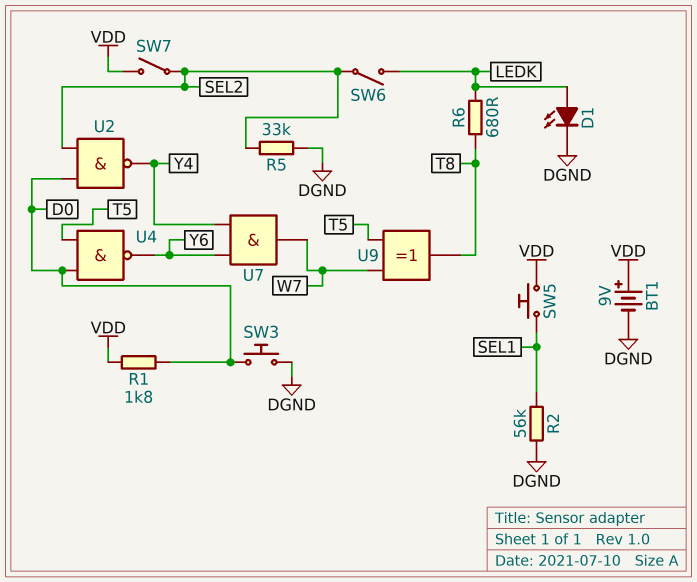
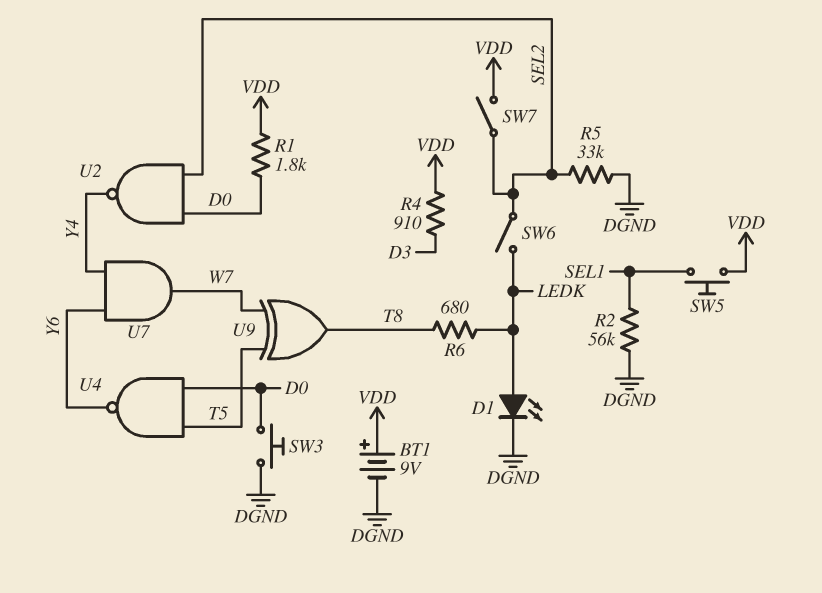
R4: none -> 910 (D3, VDD)

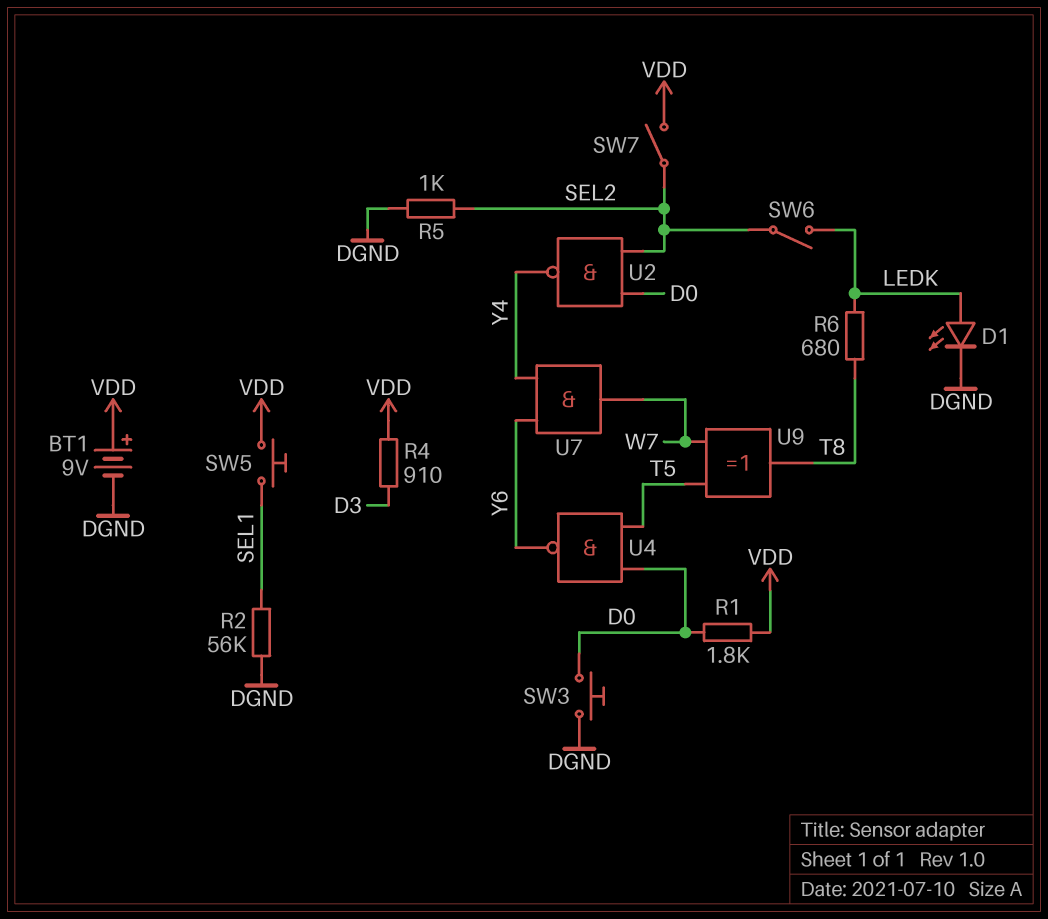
R5: 33k (DGND, SEL2) -> 1k (DGND, SEL2)

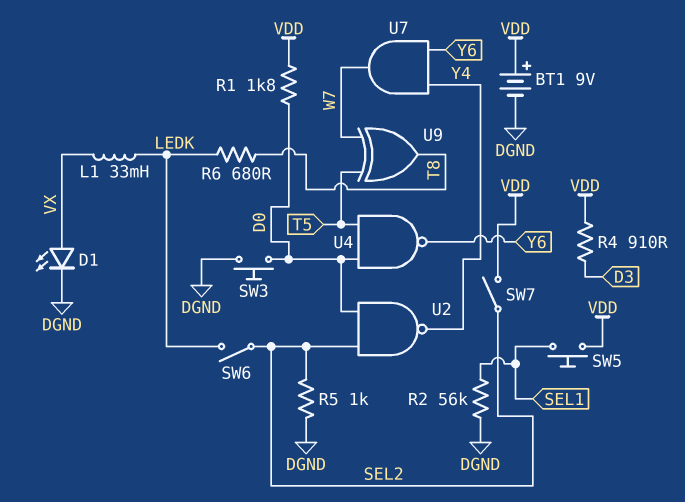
D1: LED (A LEDK, K DGND) -> LED (A VX, K DGND)
L1: none -> 33mH (LEDK, VX)

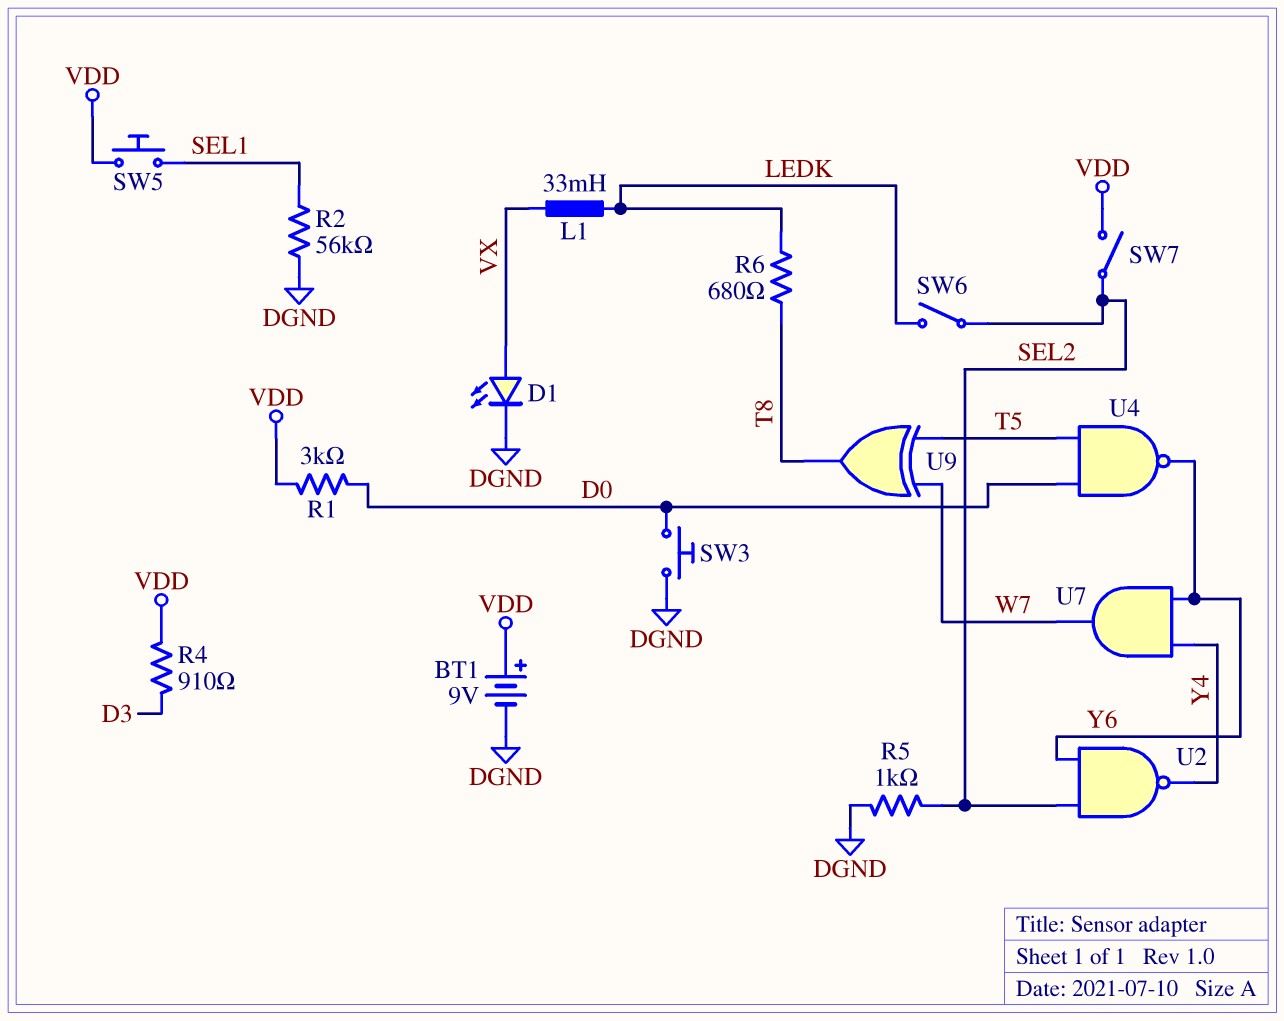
R1: 1.8k (D0, VDD) -> 3k (D0, VDD)
U2: NAND (in D0, in SEL2, out Y4) -> NAND (in SEL2, in Y6, out Y4)

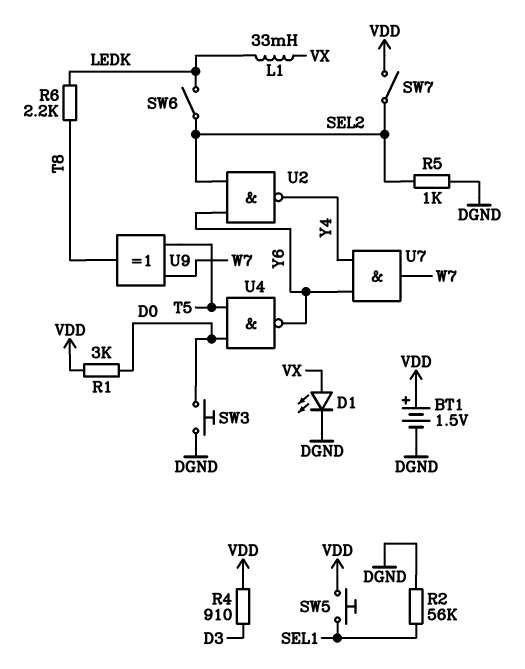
BT1: 9V (plus VDD, minus DGND) -> 1.5V (plus VDD, minus DGND)
R6: 680 (LEDK, T8) -> 2.2k (LEDK, T8)

